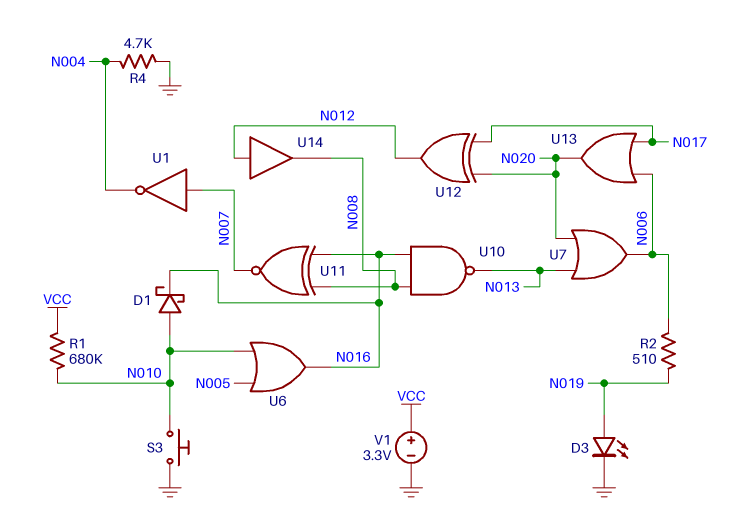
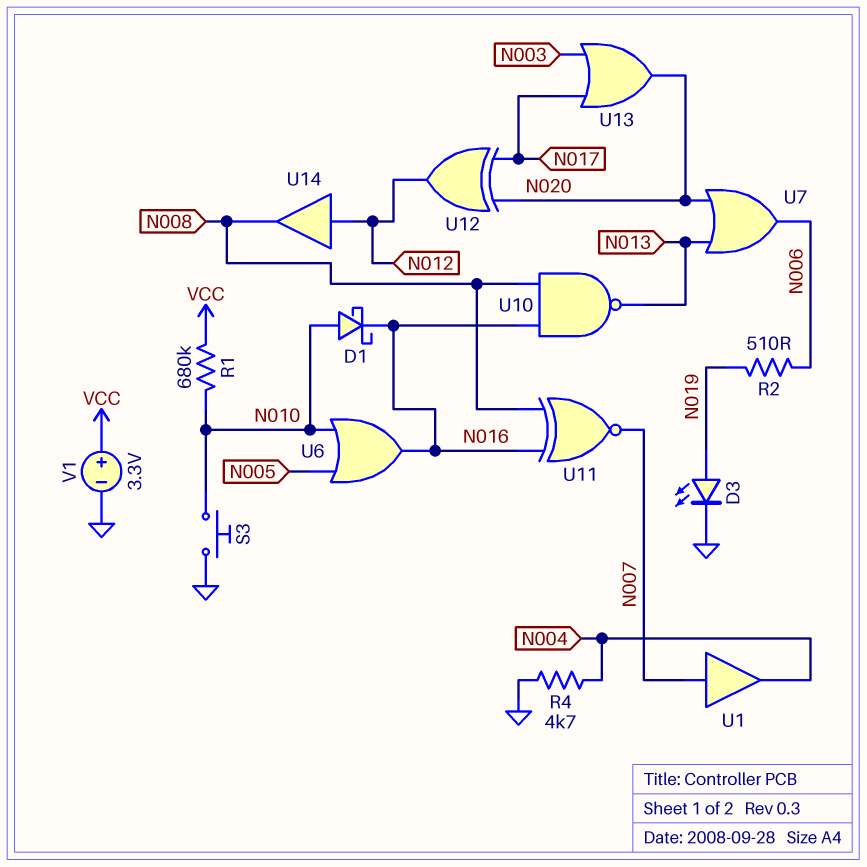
U1: NOT (in N007, out N004) -> buffer (in N007, out N004)
U13: OR (in N006, in N017, out N020) -> OR (in N003, in N017, out N020)

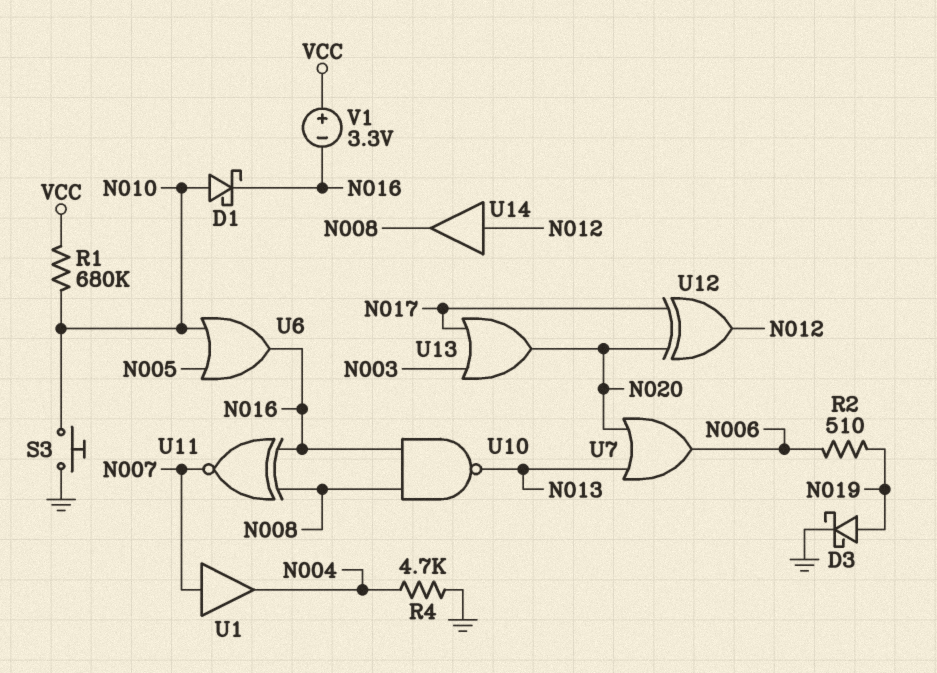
D3: LED (A N019, K GND) -> schottky (A N019, K GND)
V1: 3.3V (plus VCC, minus GND) -> 3.3V (plus VCC, minus N016)

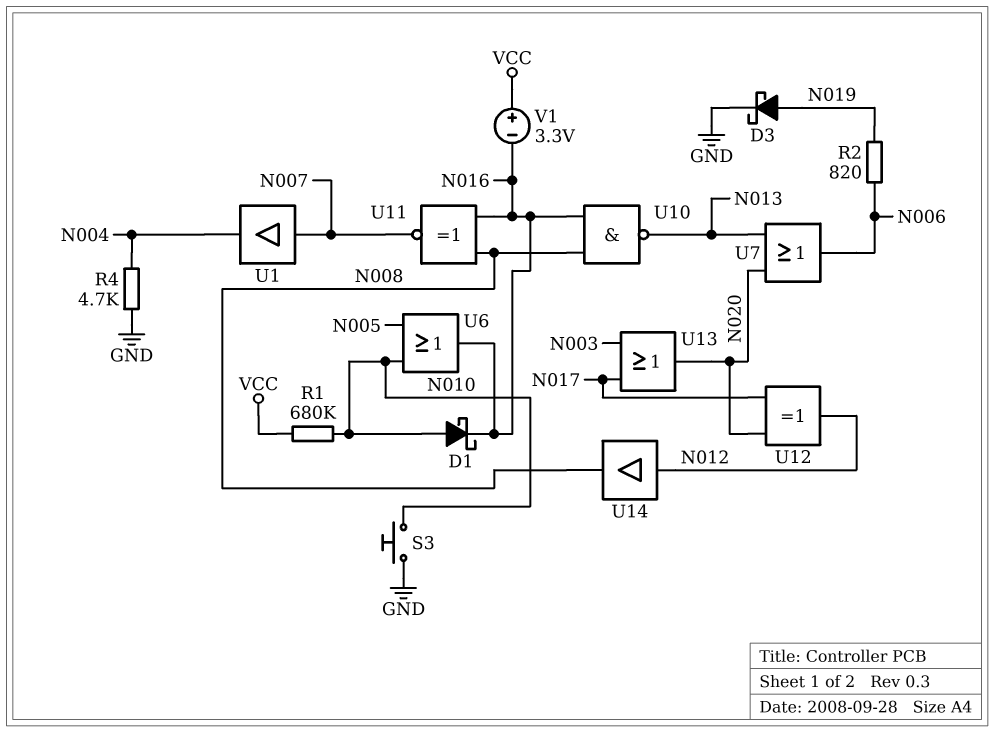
R2: 510 (N006, N019) -> 820 (N006, N019)

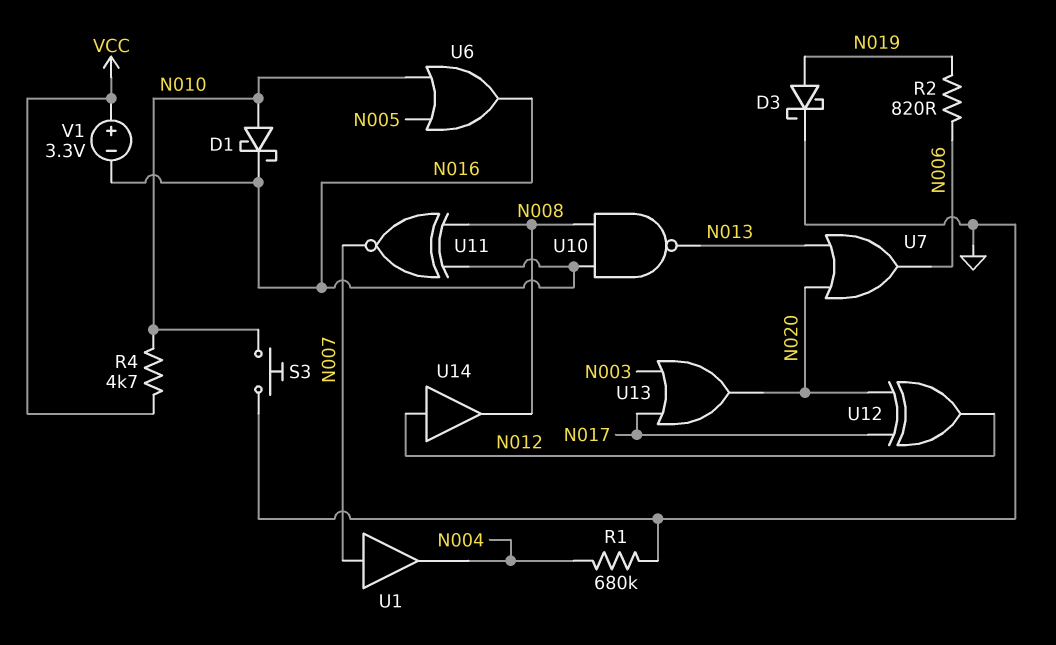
R1: 680k (N010, VCC) -> 680k (GND, N004)
R4: 4.7k (GND, N004) -> 4.7k (N010, VCC)

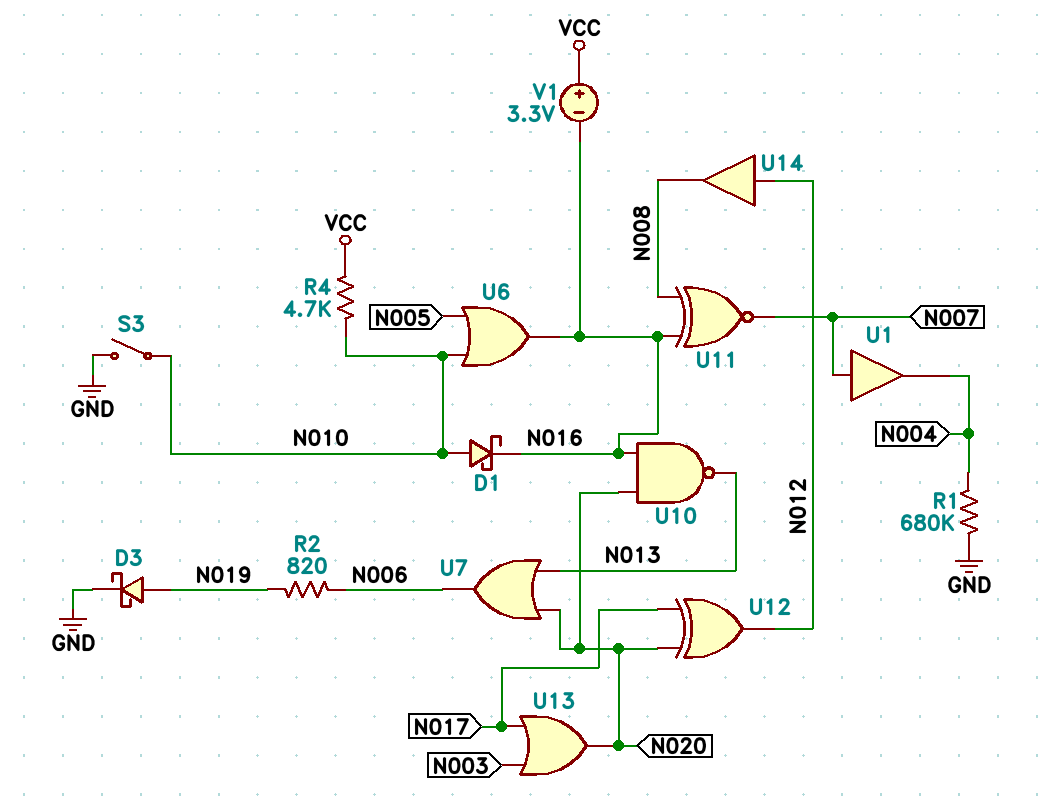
S3: button (GND, N010) -> switch (GND, N010)
U10: NAND (in N008, in N016, out N013) -> NAND (in N016, in N020, out N013)

